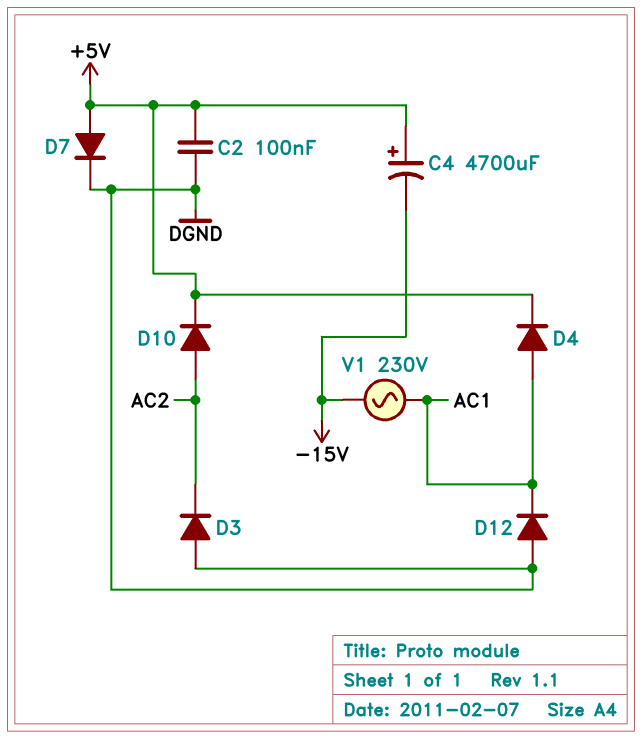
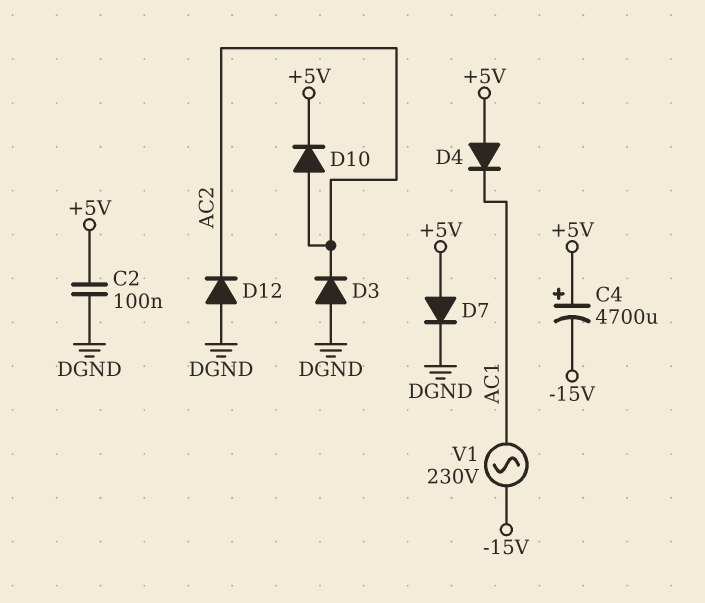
D4: diode (A AC1, K +5V) -> diode (A +5V, K AC1)
D12: diode (A DGND, K AC1) -> diode (A DGND, K AC2)

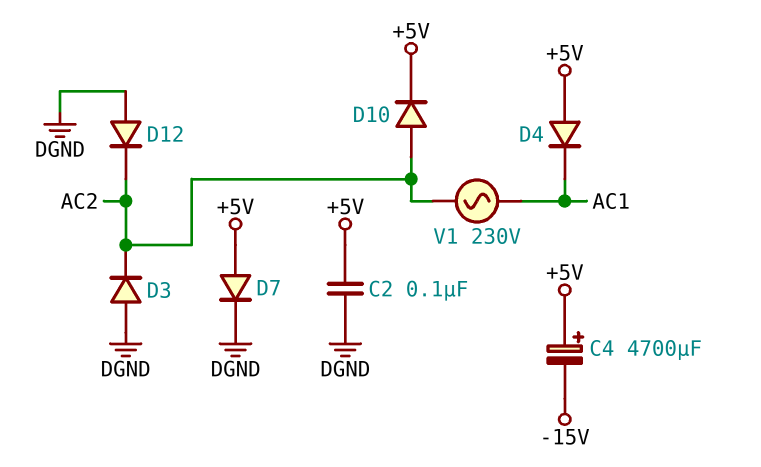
V1: AC 230V (-15V, AC1) -> AC 230V (AC1, AC2)

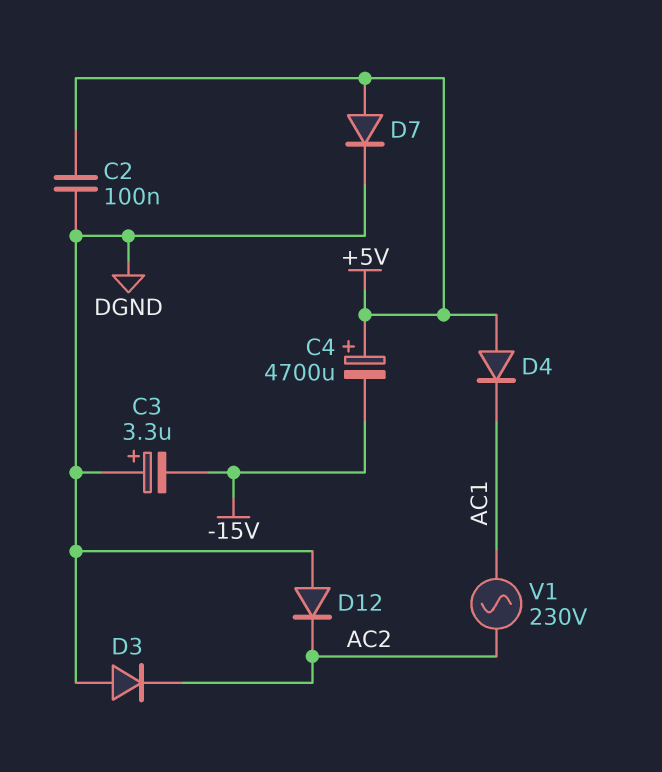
C3: none -> 3.3uF (plus DGND, minus -15V)
D10: diode (A AC2, K +5V) -> none

